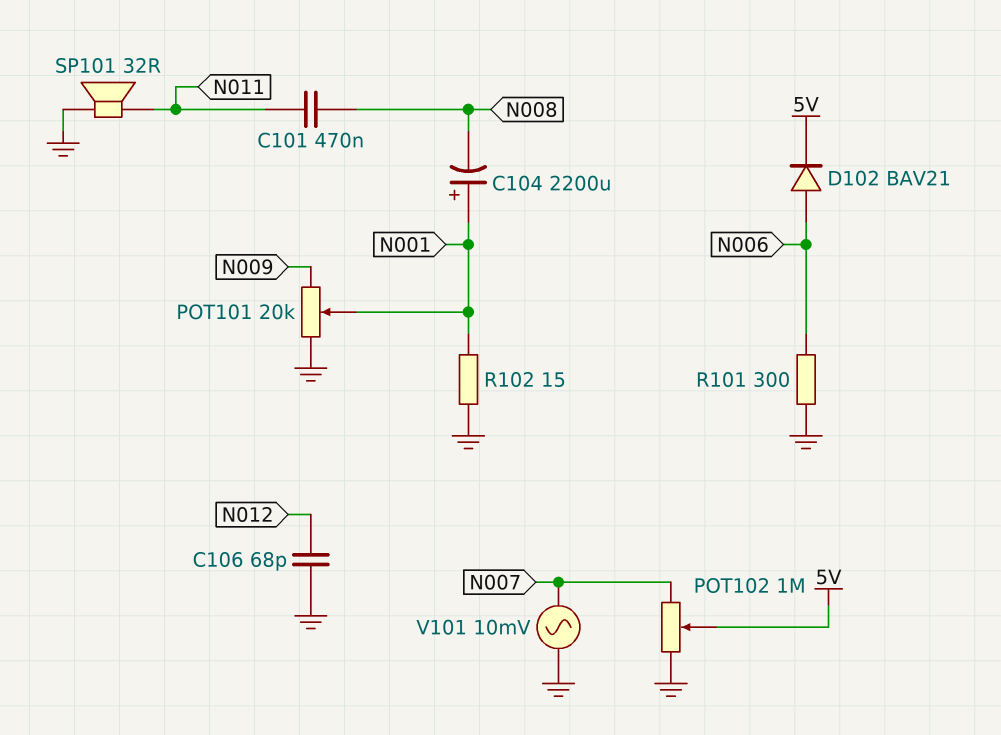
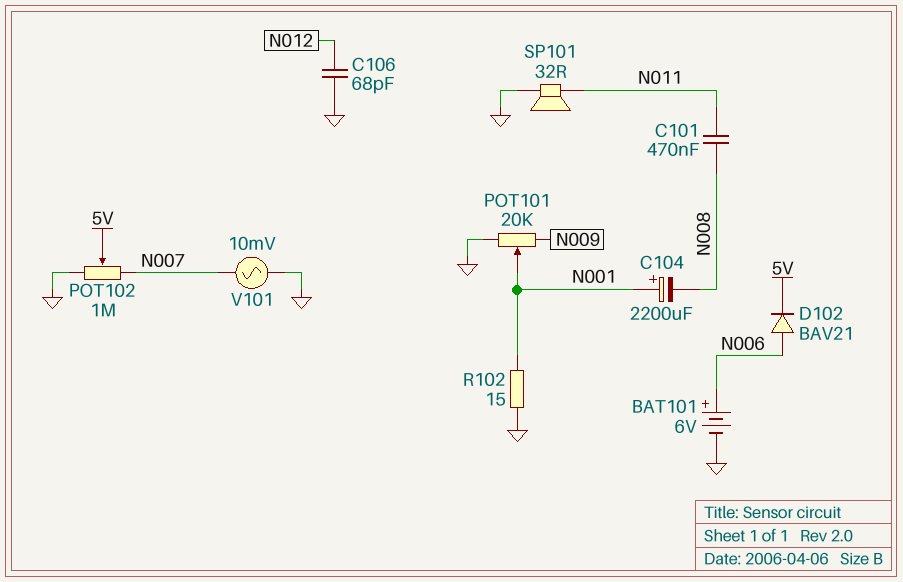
BAT101: none -> 6V (plus N006, minus GND)
R101: 300 (GND, N006) -> none

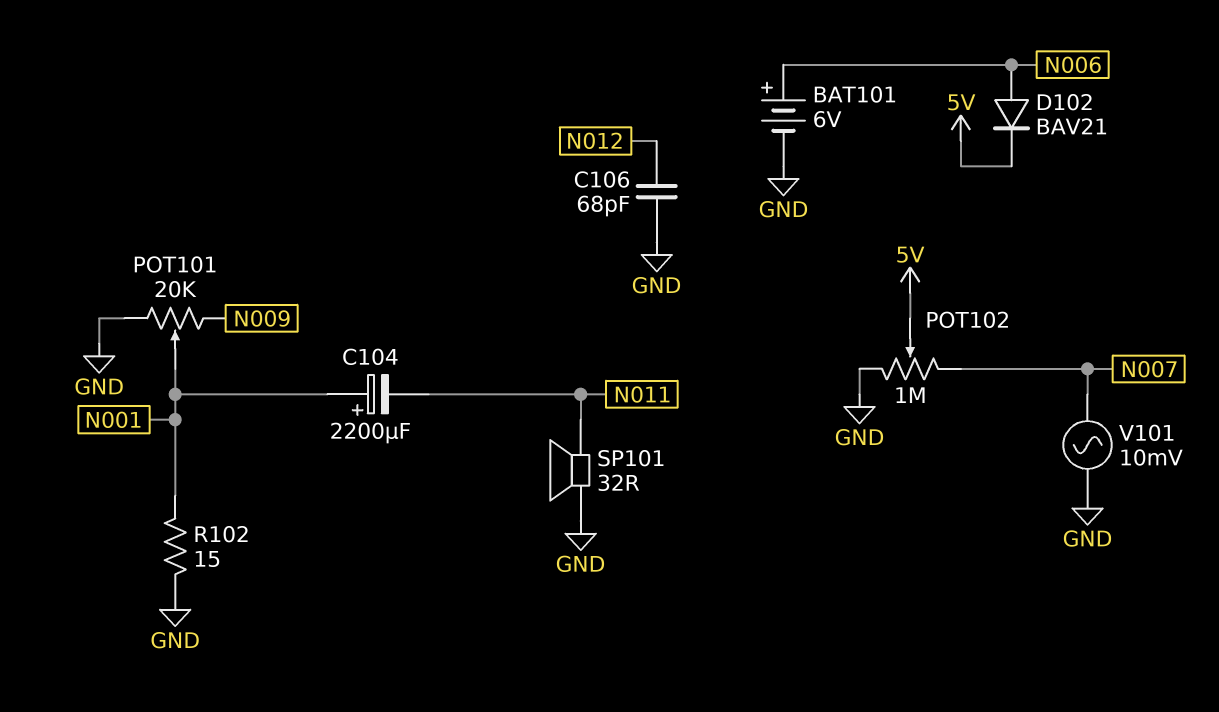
C101: 470nF (N008, N011) -> none
C104: 2200uF (plus N001, minus N008) -> 2200uF (plus N001, minus N011)

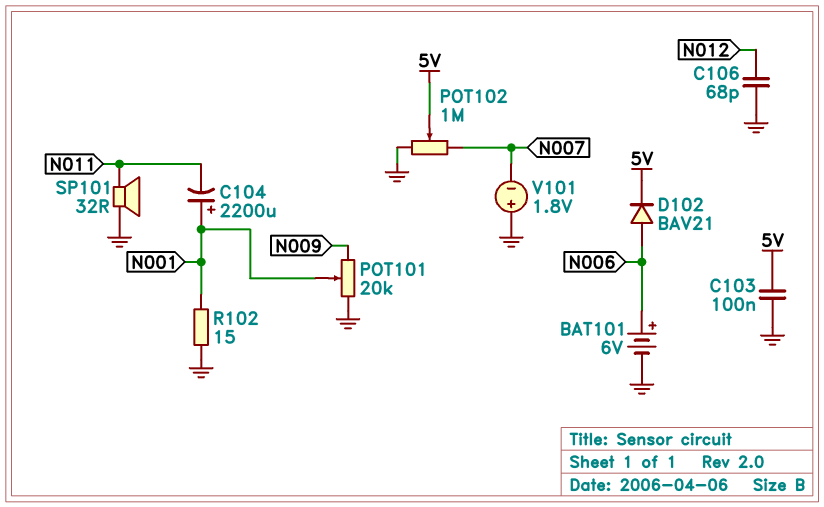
C103: none -> 100nF (5V, GND)
V101: AC 10mV (GND, N007) -> 1.8V (plus GND, minus N007)

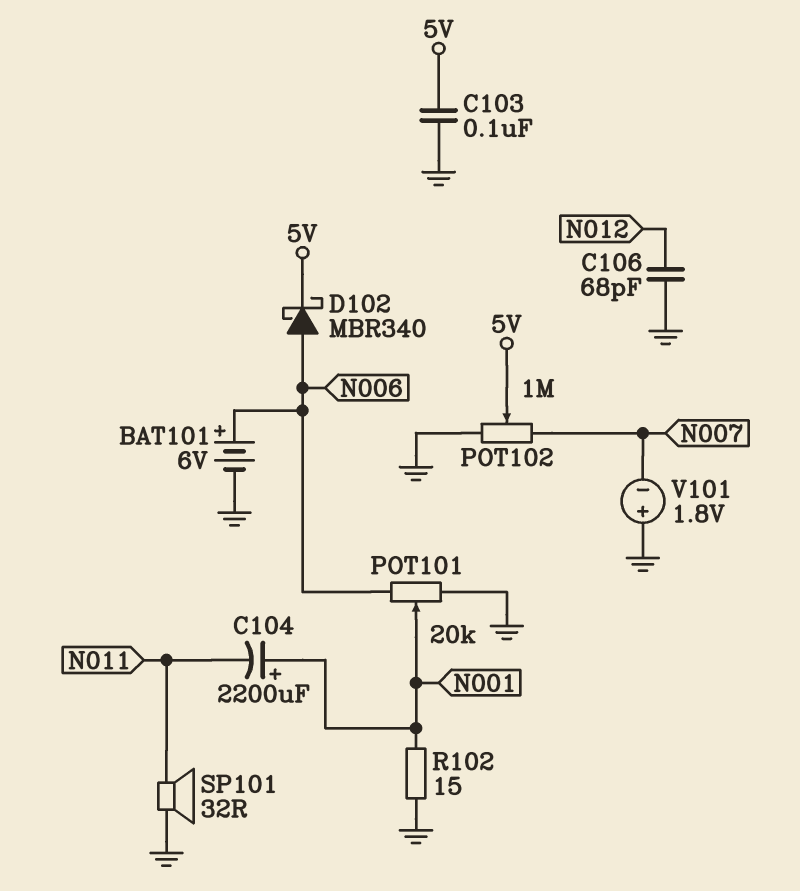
D102: diode BAV21 (A N006, K 5V) -> schottky MBR340 (A N006, K 5V)
POT101: 20k (GND, N009, wiper N001) -> 20k (GND, N006, wiper N001)

